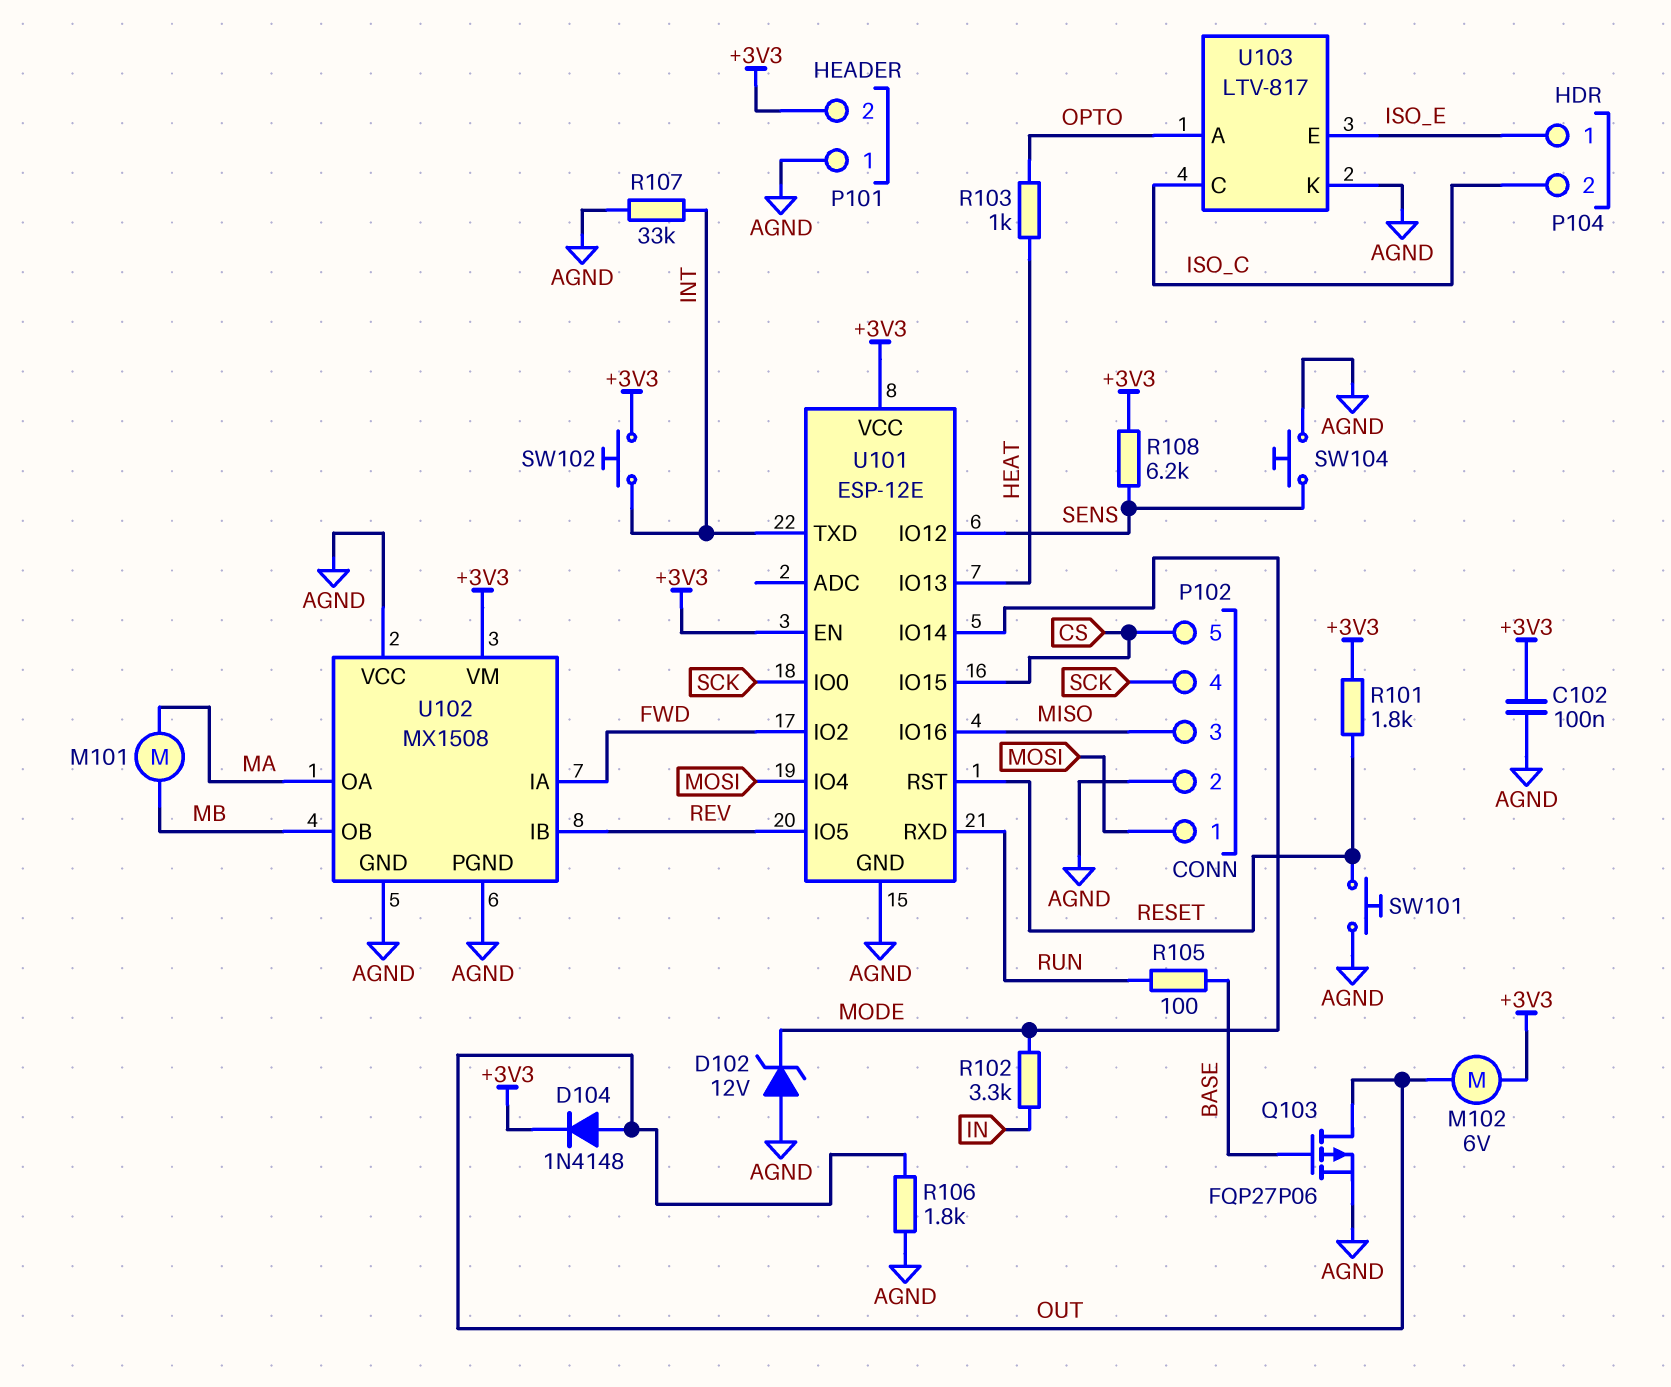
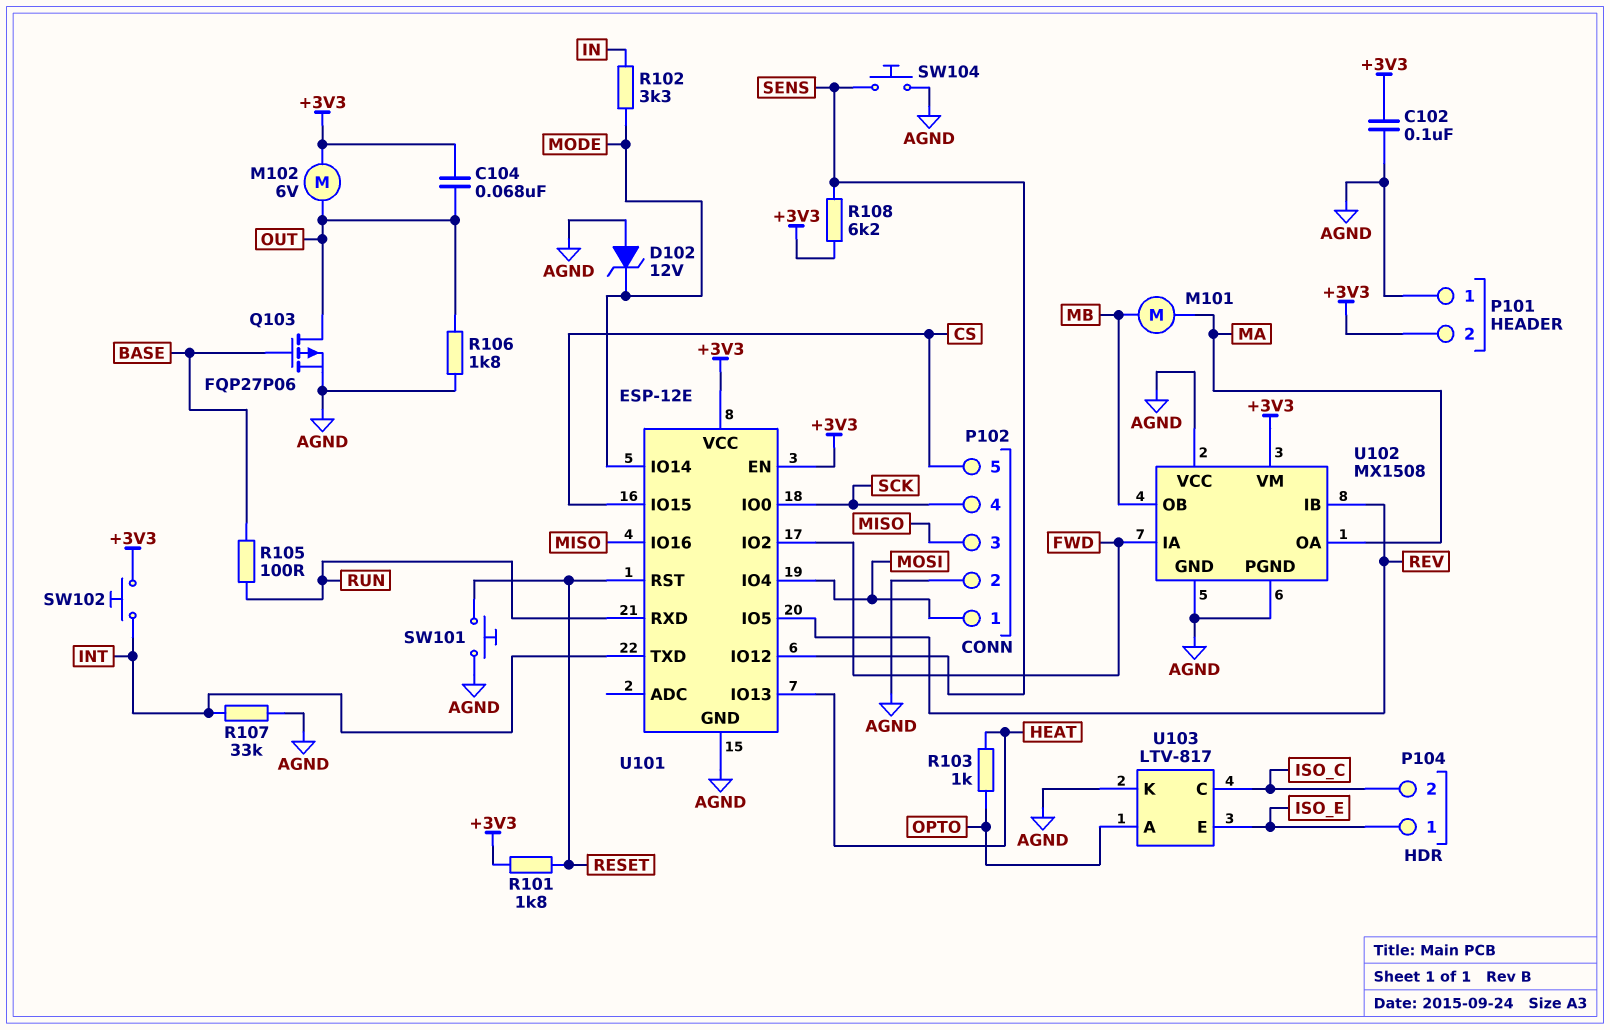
C104: none -> 68nF (+3V3, OUT)
D104: diode 1N4148 (A OUT, K +3V3) -> none

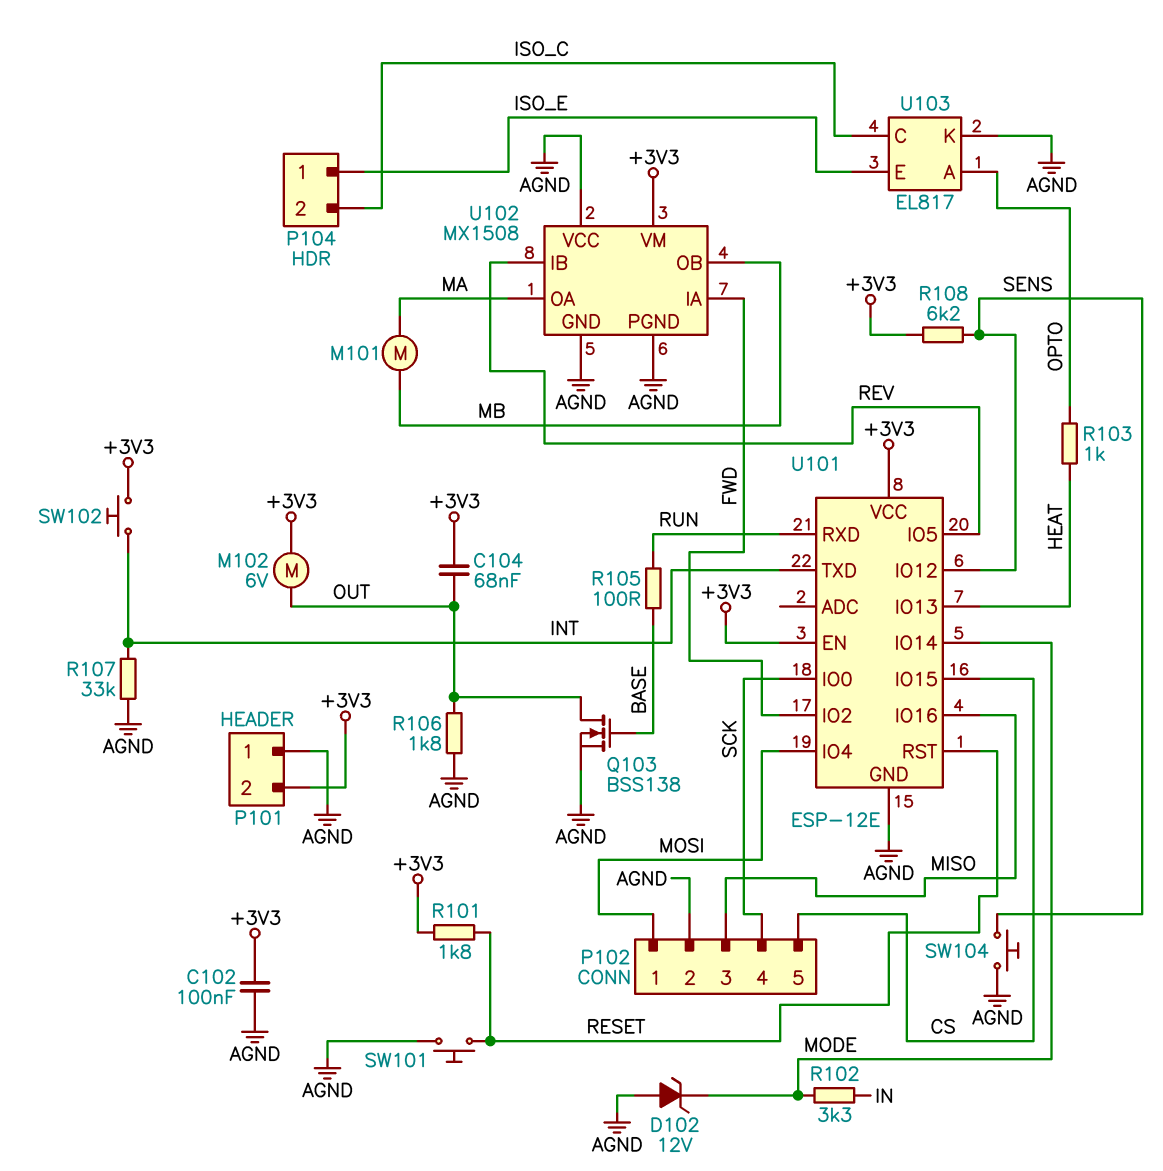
Q103: PMOS FQP27P06 (G BASE, D OUT, S AGND) -> NMOS BSS138 (G BASE, D OUT, S AGND)
U103: LTV-817 -> EL817

